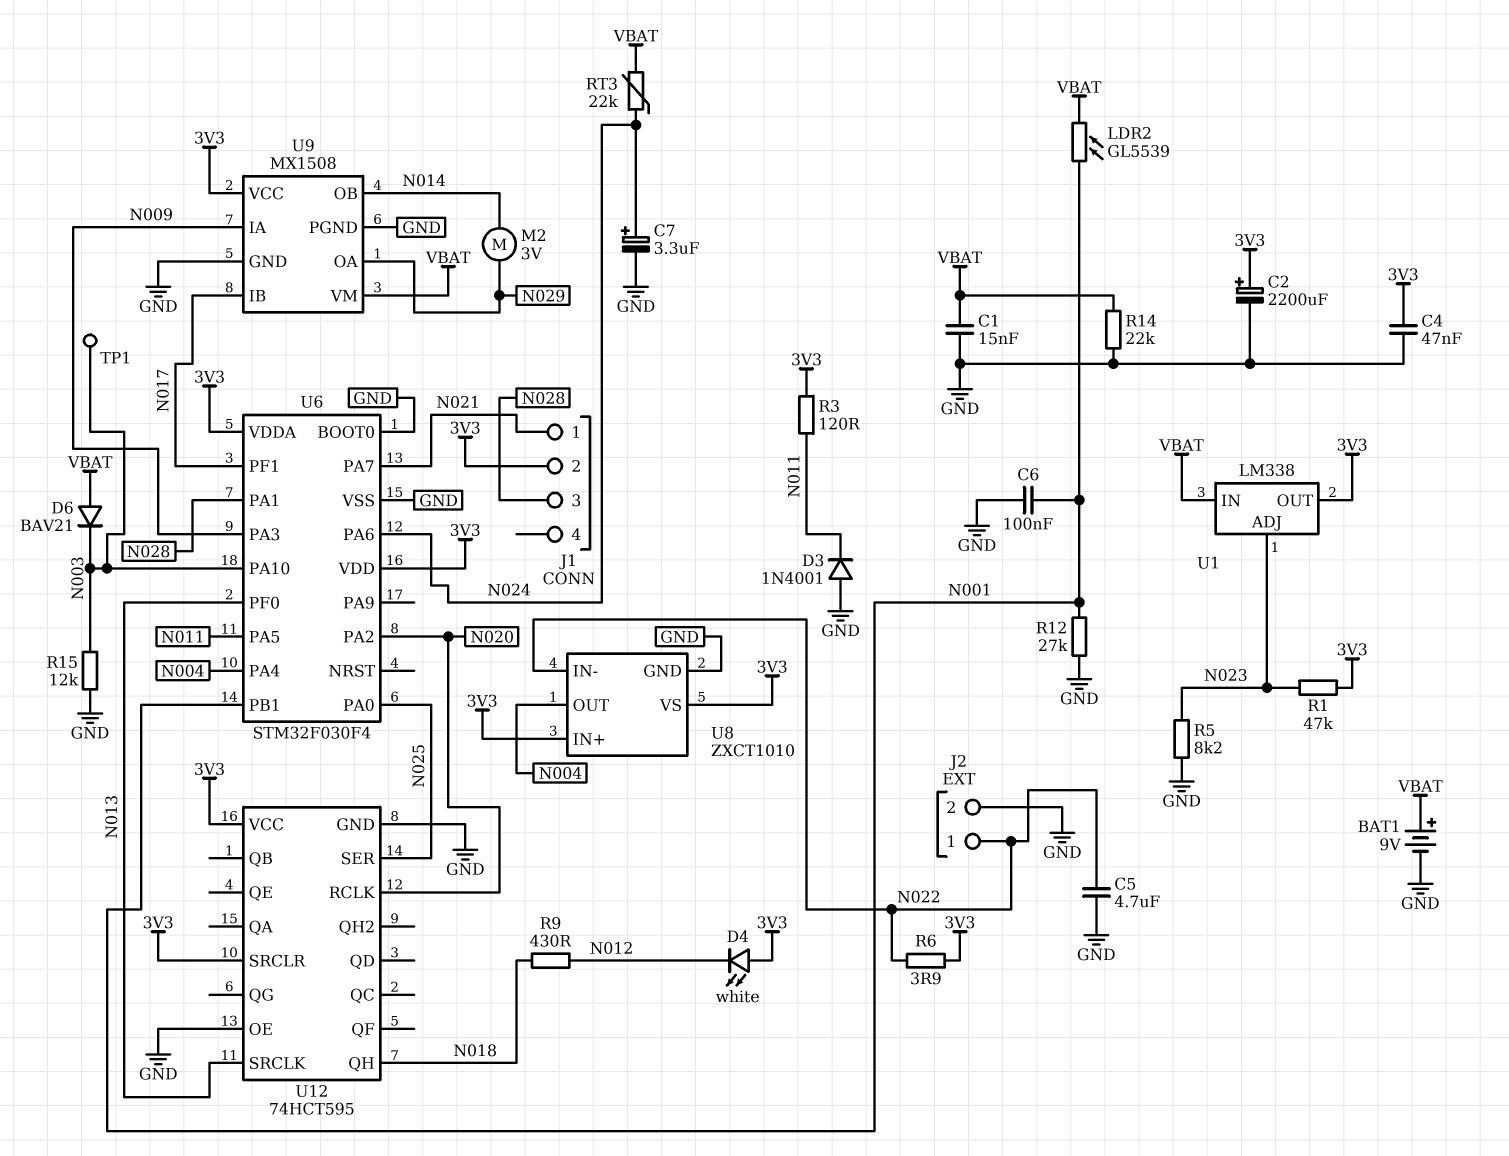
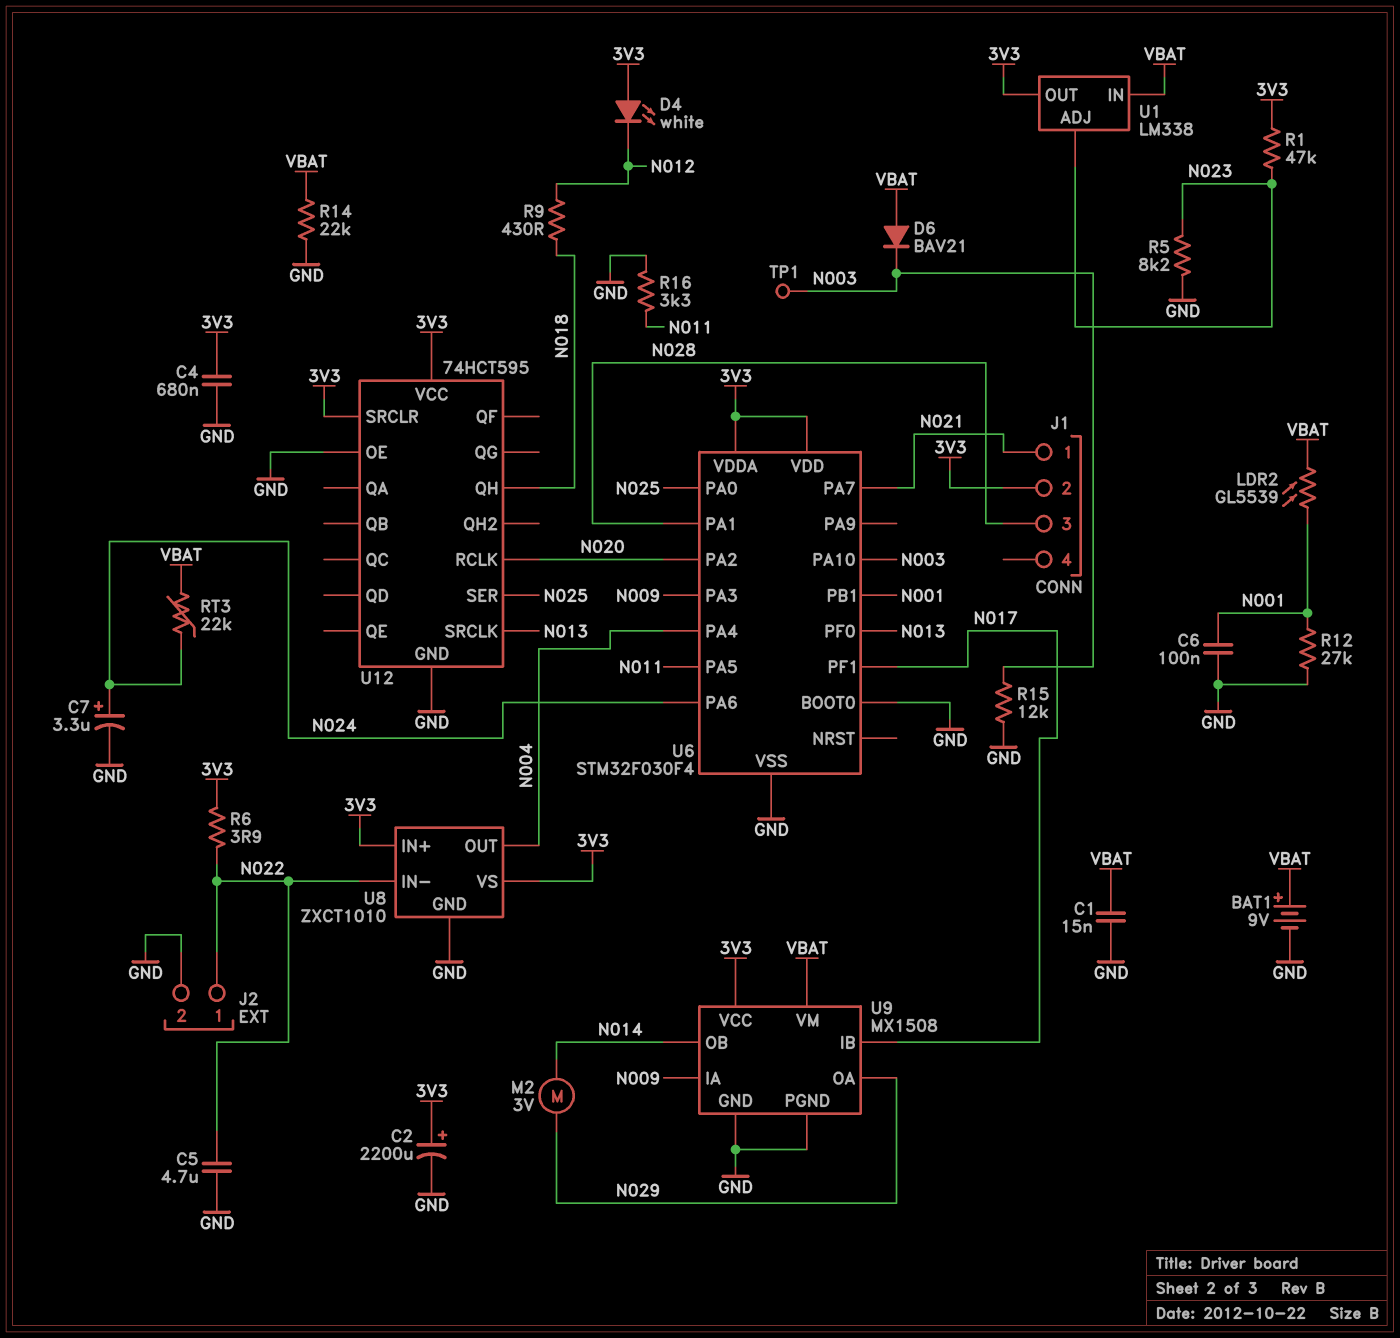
C4: 47nF (3V3, GND) -> 680nF (3V3, GND)
D3: diode 1N4001 (A GND, K N011) -> none
R3: 120 (3V3, N011) -> none
R16: none -> 3.3k (GND, N011)

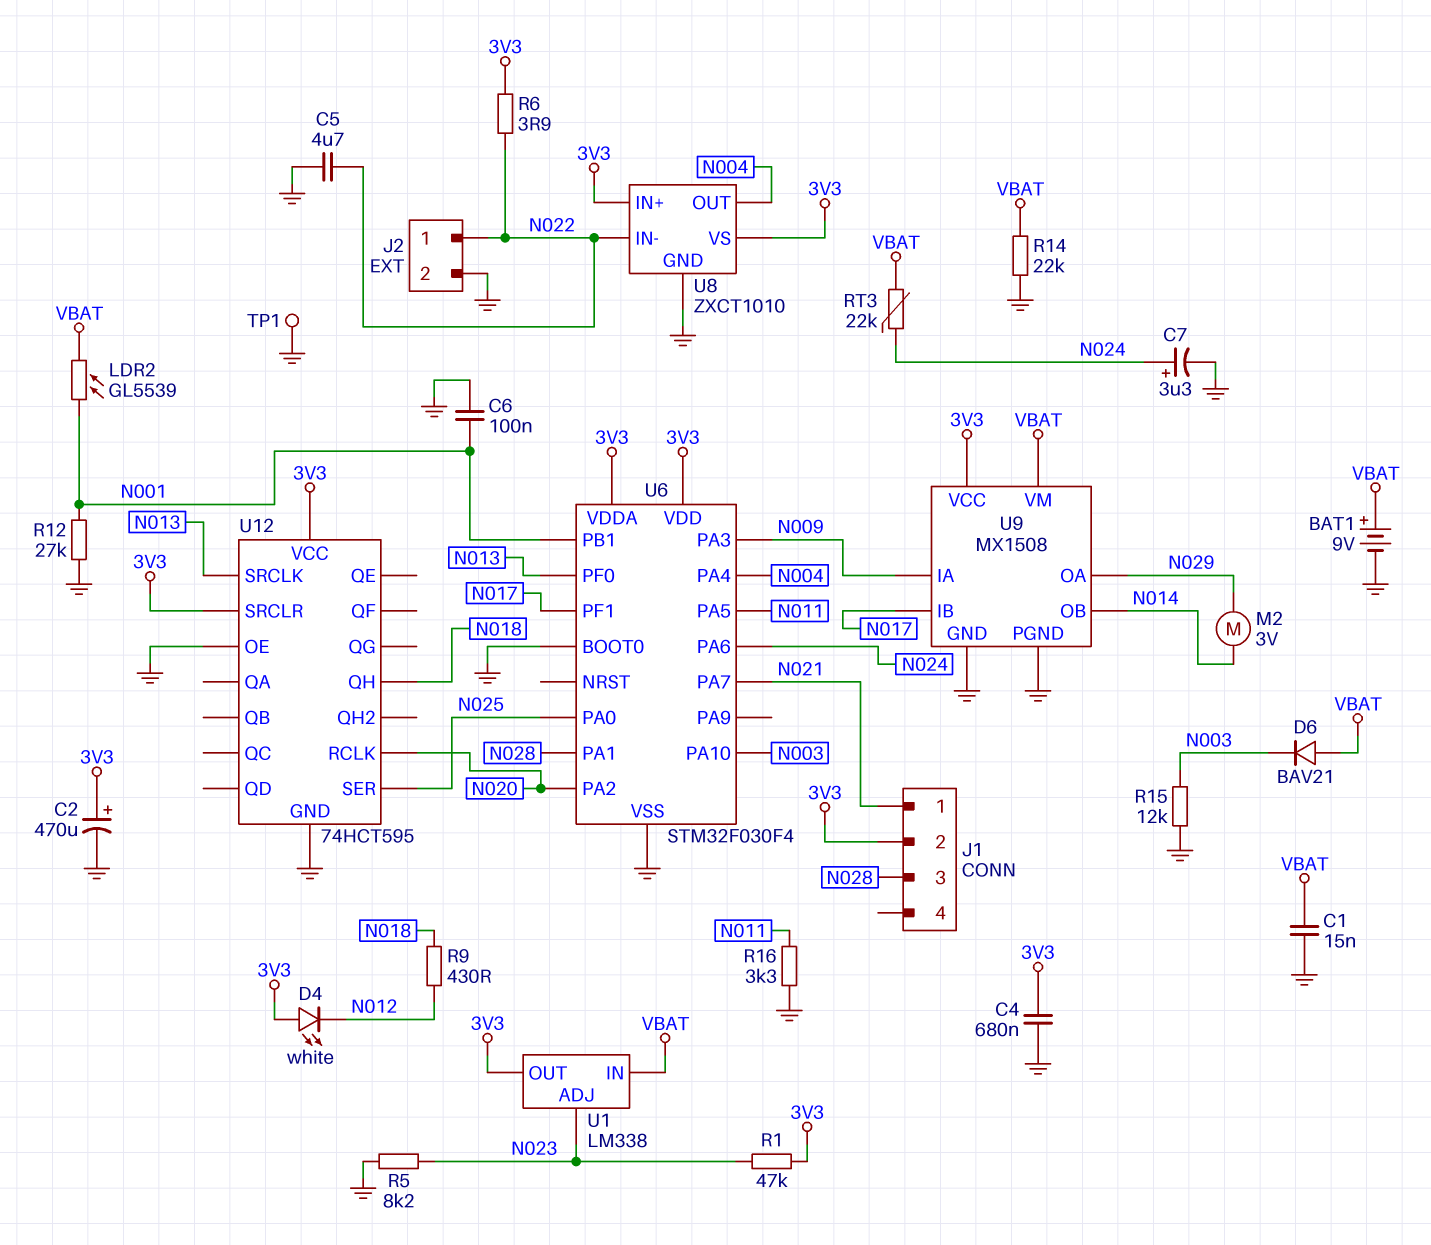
C2: 2200uF (plus 3V3, minus GND) -> 470uF (plus 3V3, minus GND)
TP1: test point (N003) -> test point (GND)

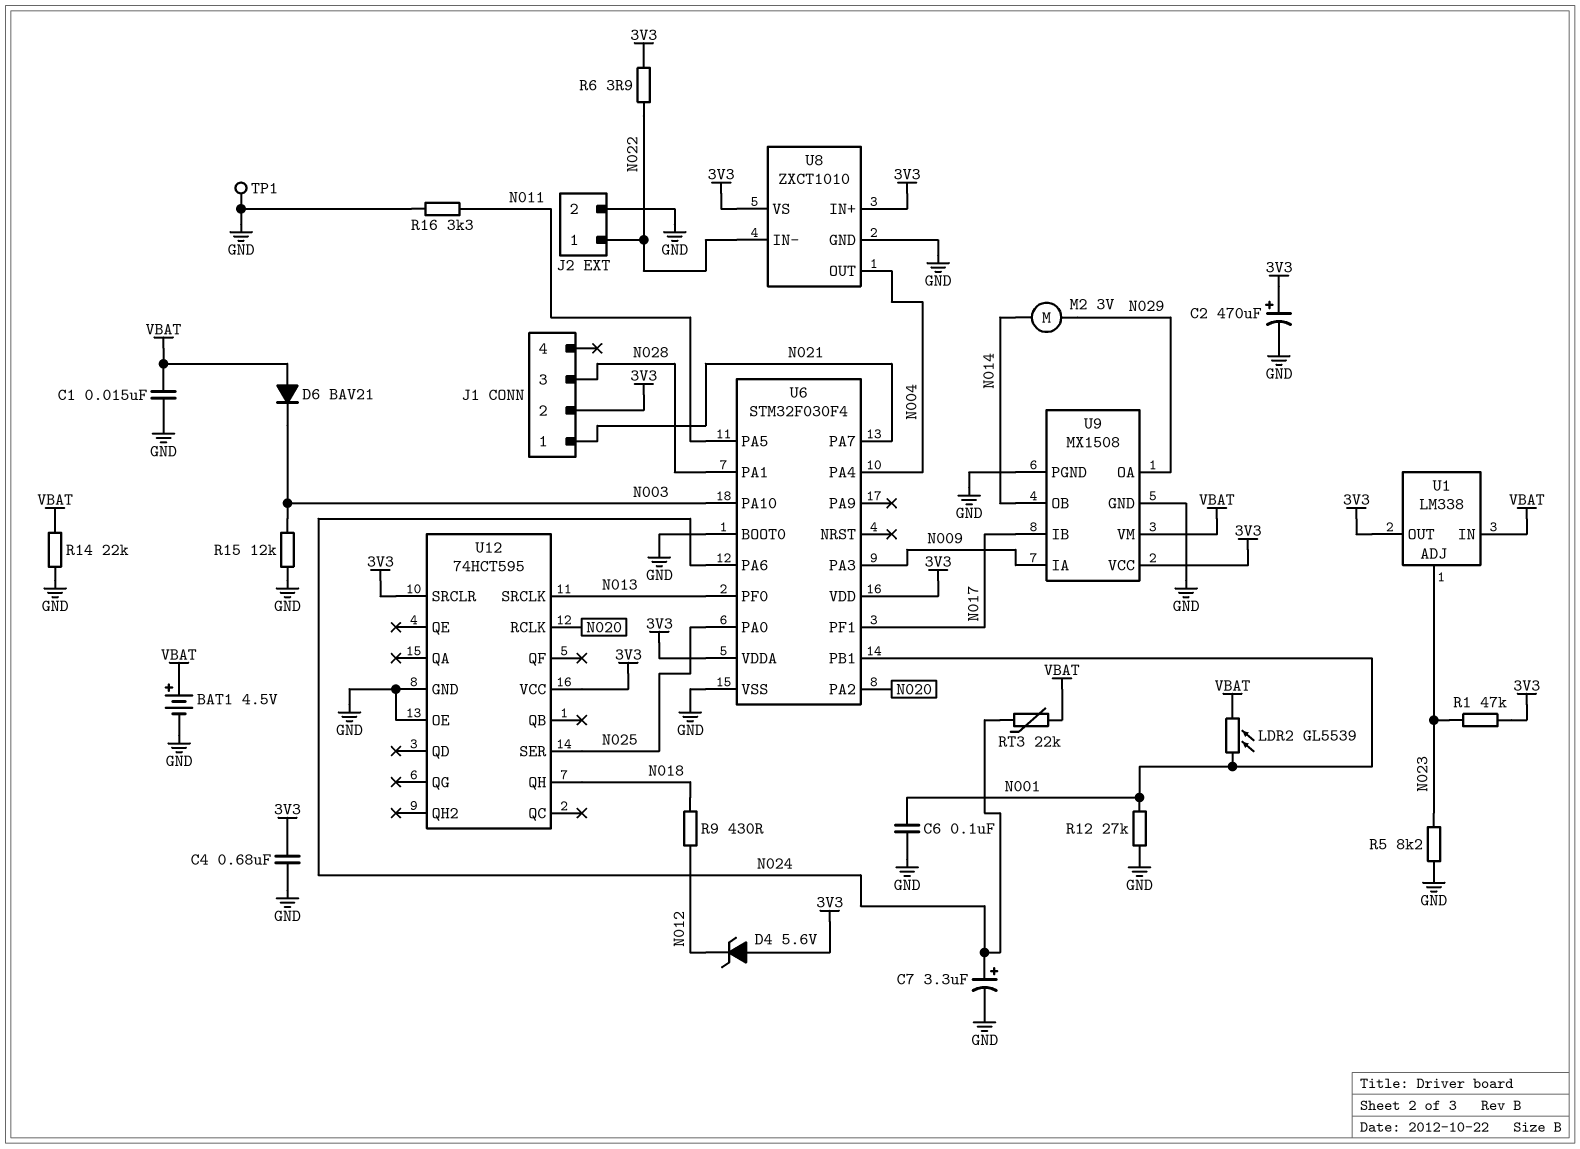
BAT1: 9V (plus VBAT, minus GND) -> 4.5V (plus VBAT, minus GND)
C5: 4.7uF (GND, N022) -> none
D4: LED white (A 3V3, K N012) -> zener 5.6V (A 3V3, K N012)

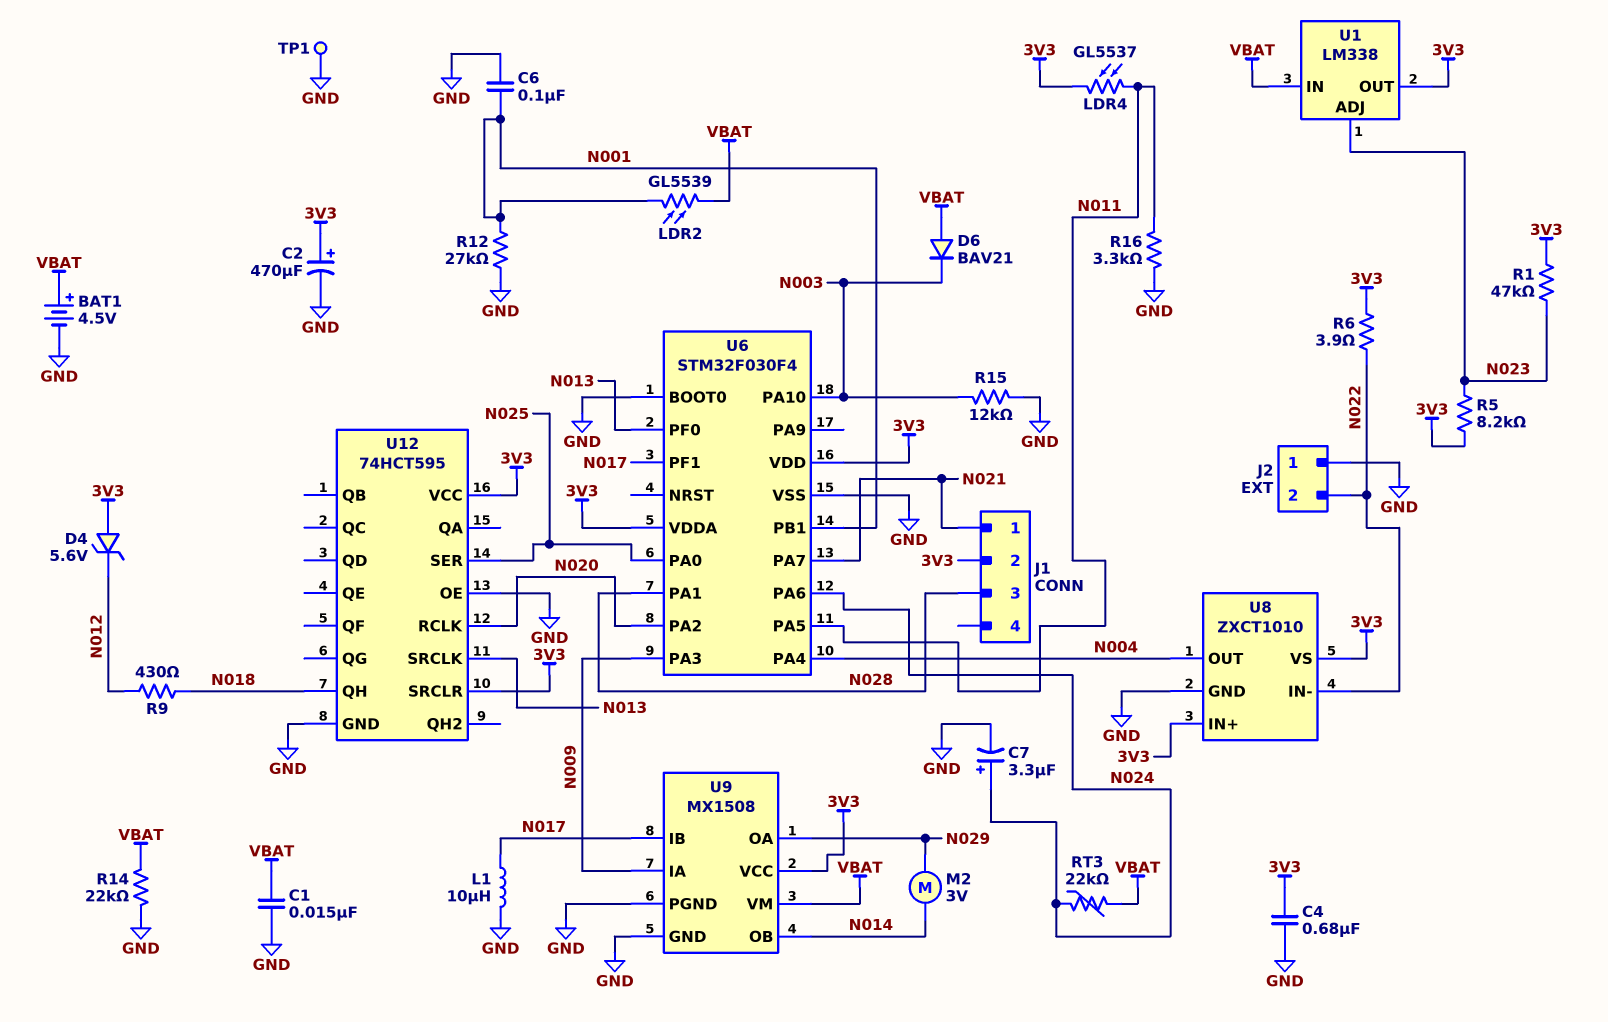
J2 pin 1: N022 -> GND
J2 pin 2: GND -> N022
L1: none -> 10uH (GND, N017)
LDR4: none -> GL5537 (3V3, N011)
R5: 8.2k (GND, N023) -> 8.2k (3V3, N023)

